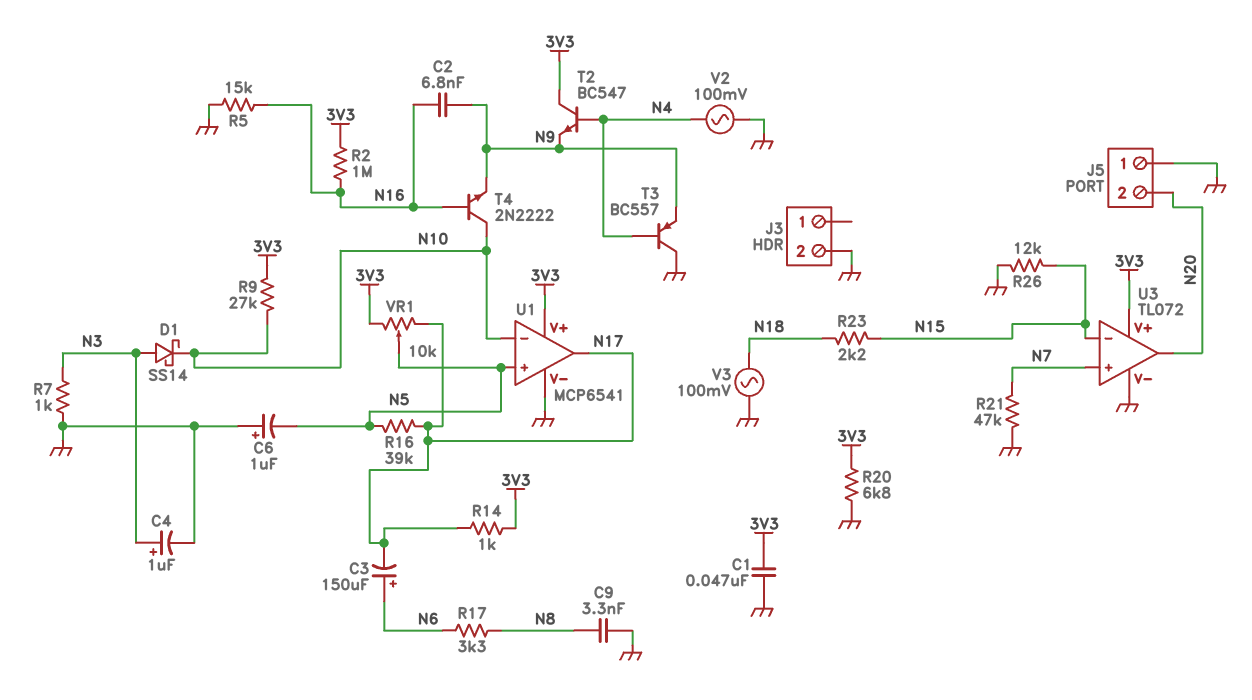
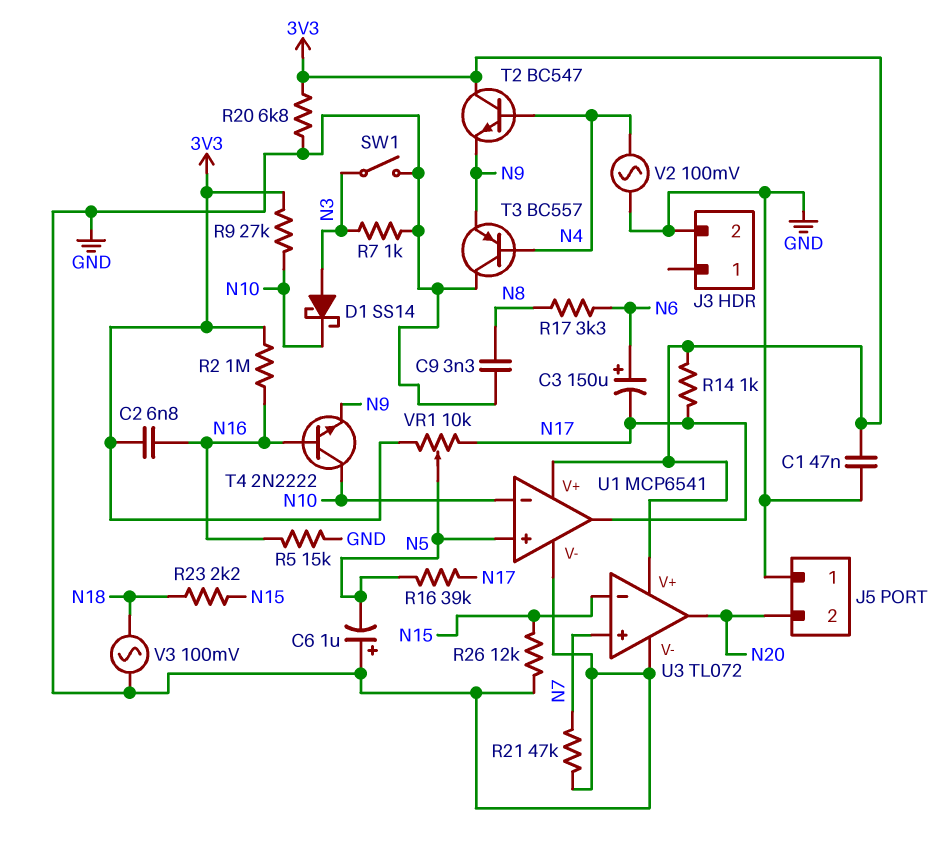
C2: 6.8nF (N9, N16) -> 6.8nF (3V3, N16)
C4: 1uF (plus N3, minus GND) -> none
SW1: none -> switch (GND, N3)

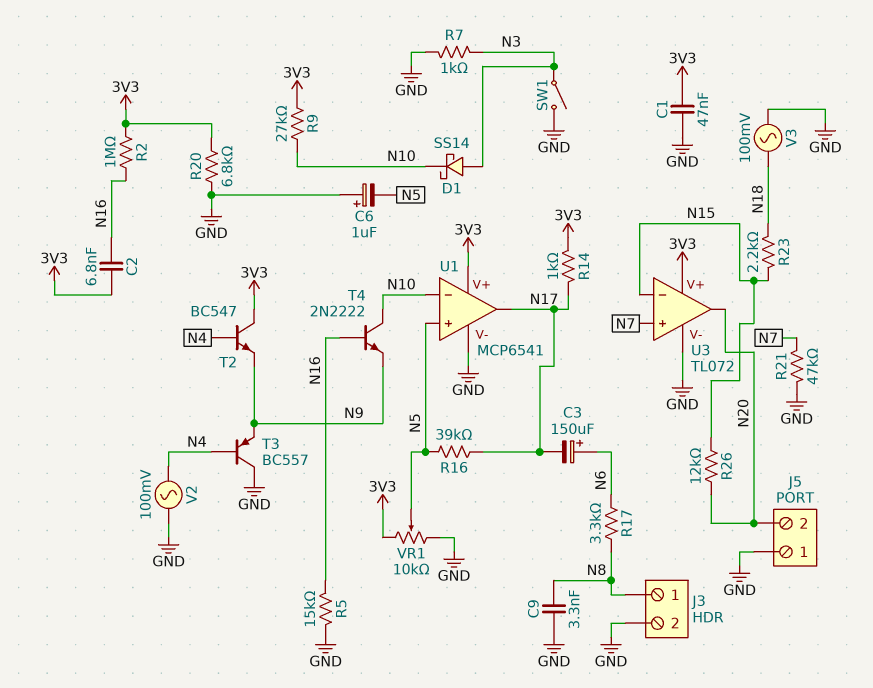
J3 pin 1: none -> N8
R26: 12k (GND, N15) -> 12k (N15, N20)
VR1: 10k (3V3, N17, wiper N5) -> 10k (3V3, GND, wiper N5)

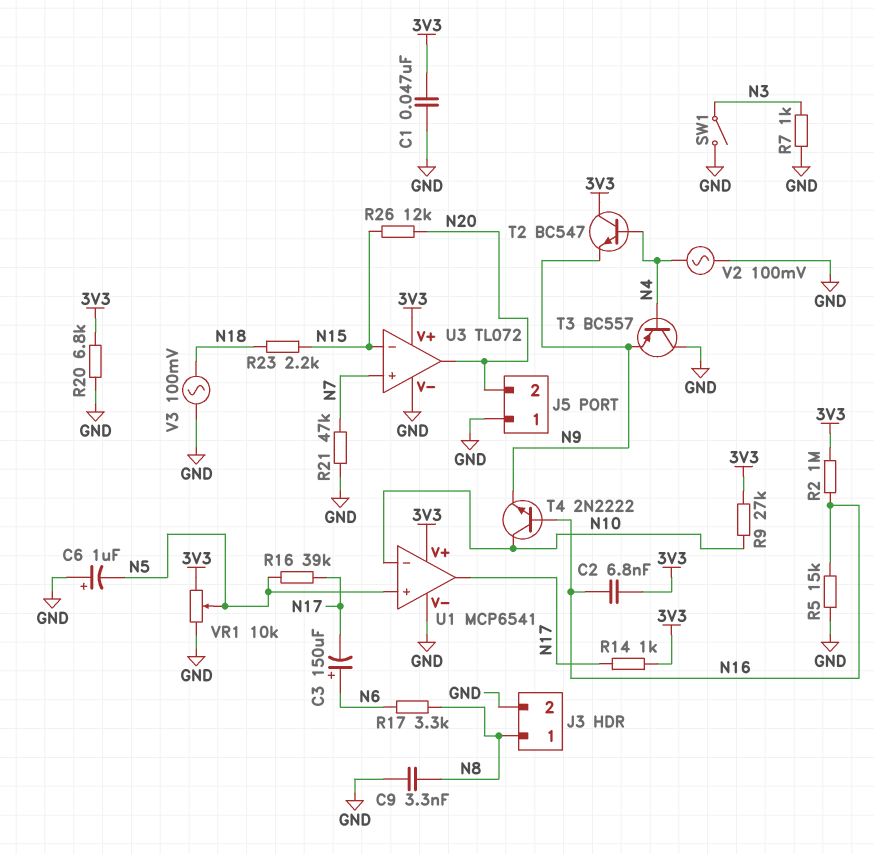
D1: schottky SS14 (A N3, K N10) -> none

